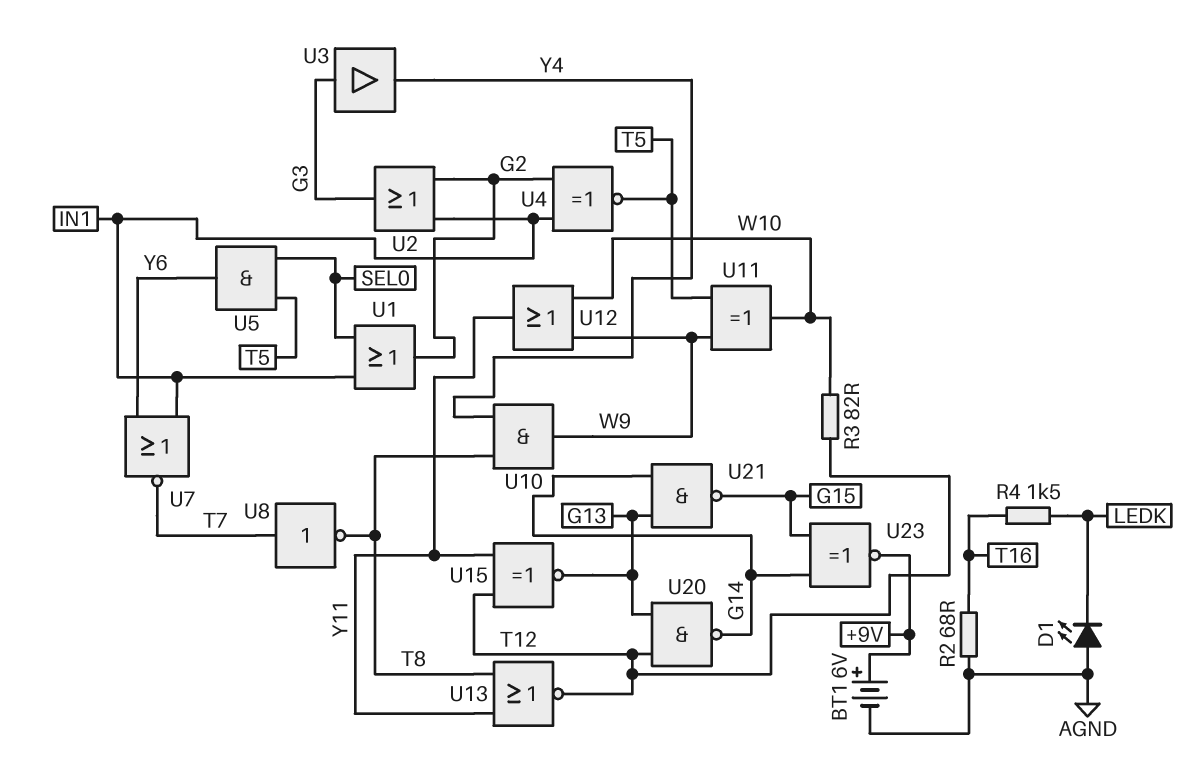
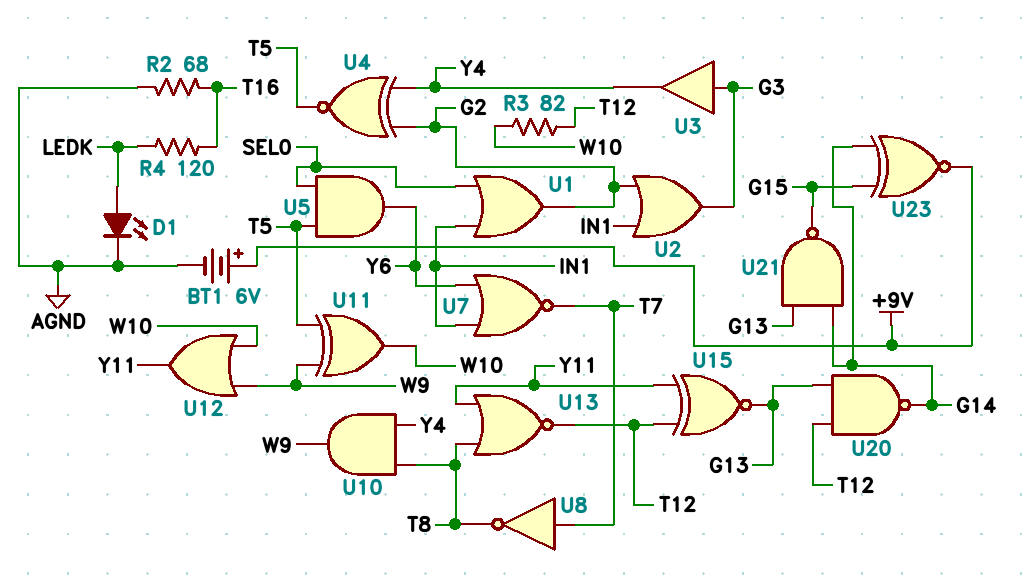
D1: LED (A AGND, K LEDK) -> LED (A LEDK, K AGND)
R4: 1.5k (LEDK, T16) -> 120 (LEDK, T16)
U4: XNOR (in G2, in IN1, out T5) -> XNOR (in G2, in Y4, out T5)

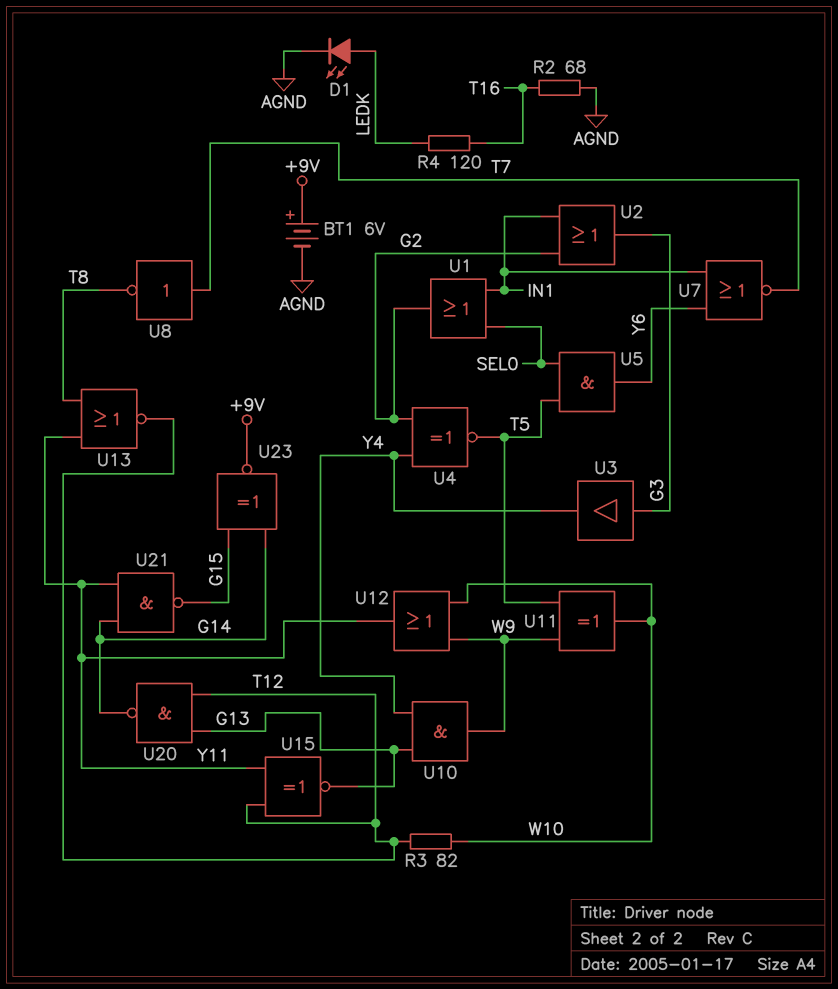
U10: AND (in T8, in Y4, out W9) -> AND (in G13, in Y4, out W9)
U21: NAND (in G13, in G14, out G15) -> NAND (in G14, in Y11, out G15)

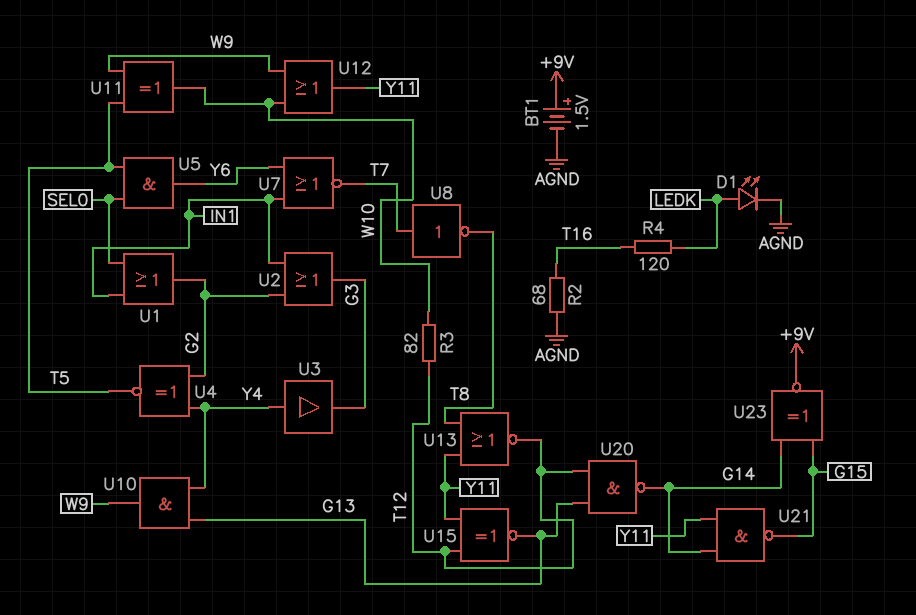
BT1: 6V (plus +9V, minus AGND) -> 1.5V (plus +9V, minus AGND)
U3: buffer (in G3, out Y4) -> buffer (in Y4, out G3)

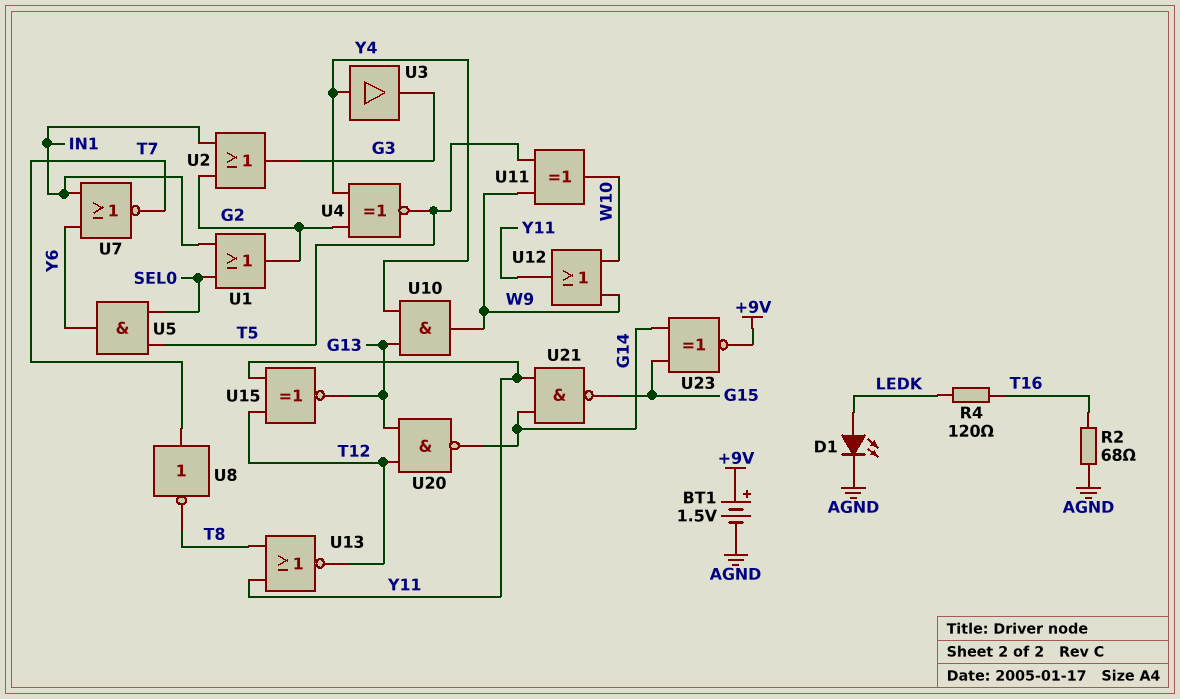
R3: 82 (T12, W10) -> none

